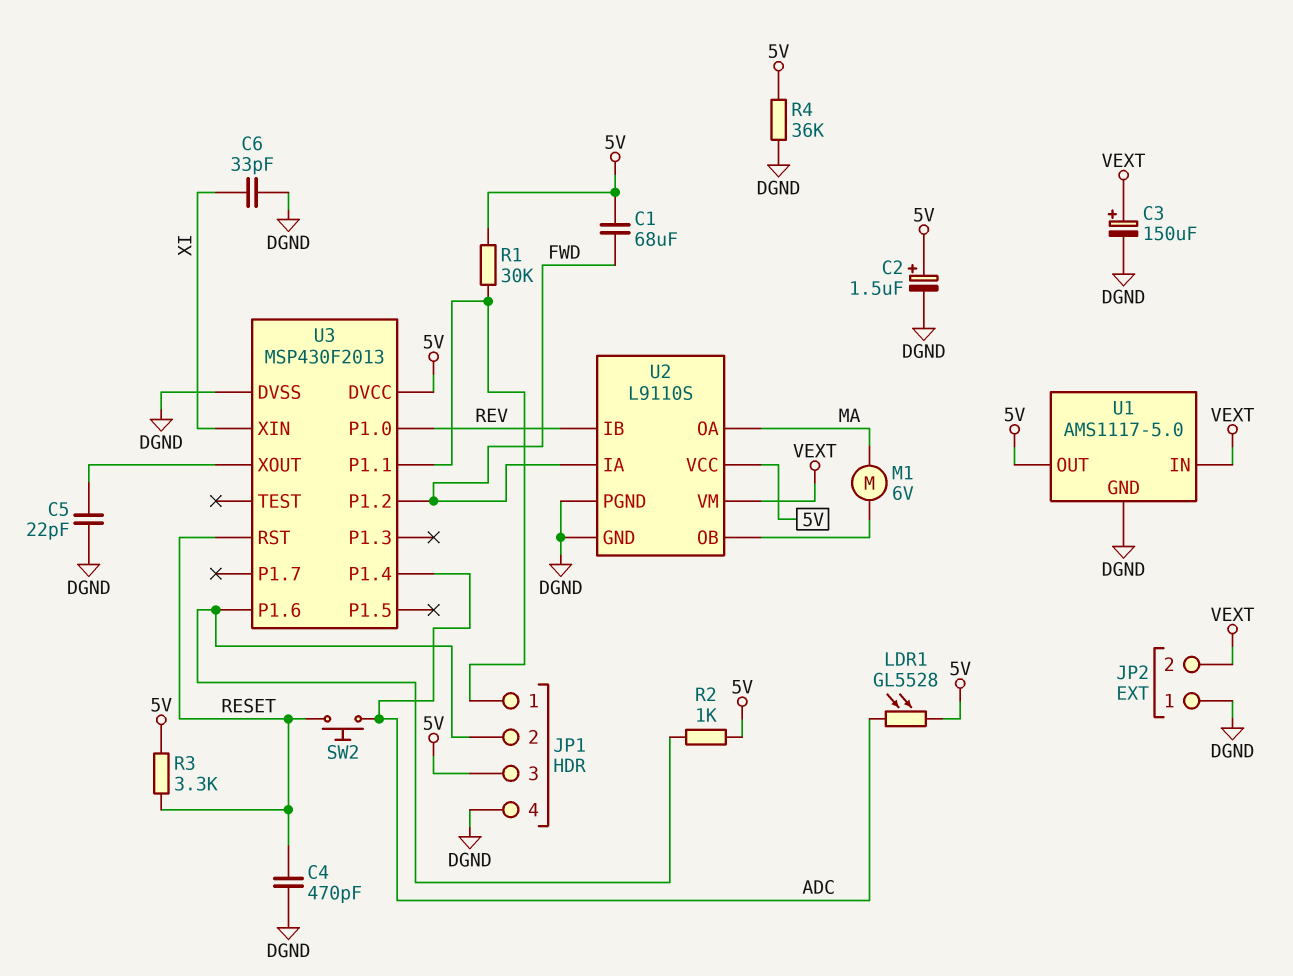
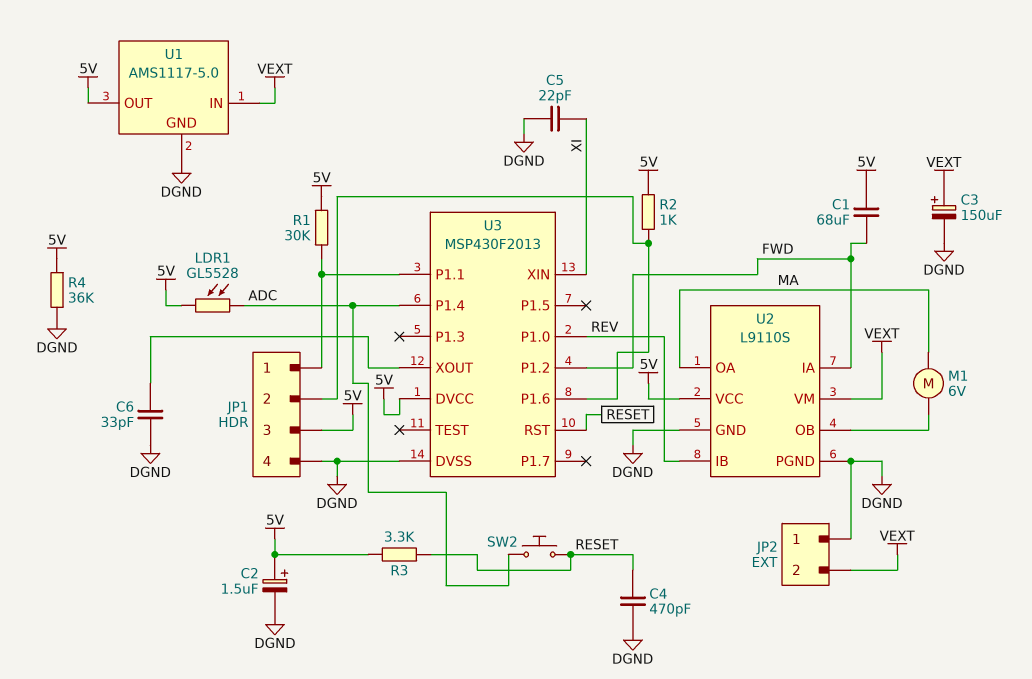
C5: 22pF (DGND, U3/XOUT) -> 22pF (DGND, XI)
C6: 33pF (DGND, XI) -> 33pF (DGND, U3/XOUT)

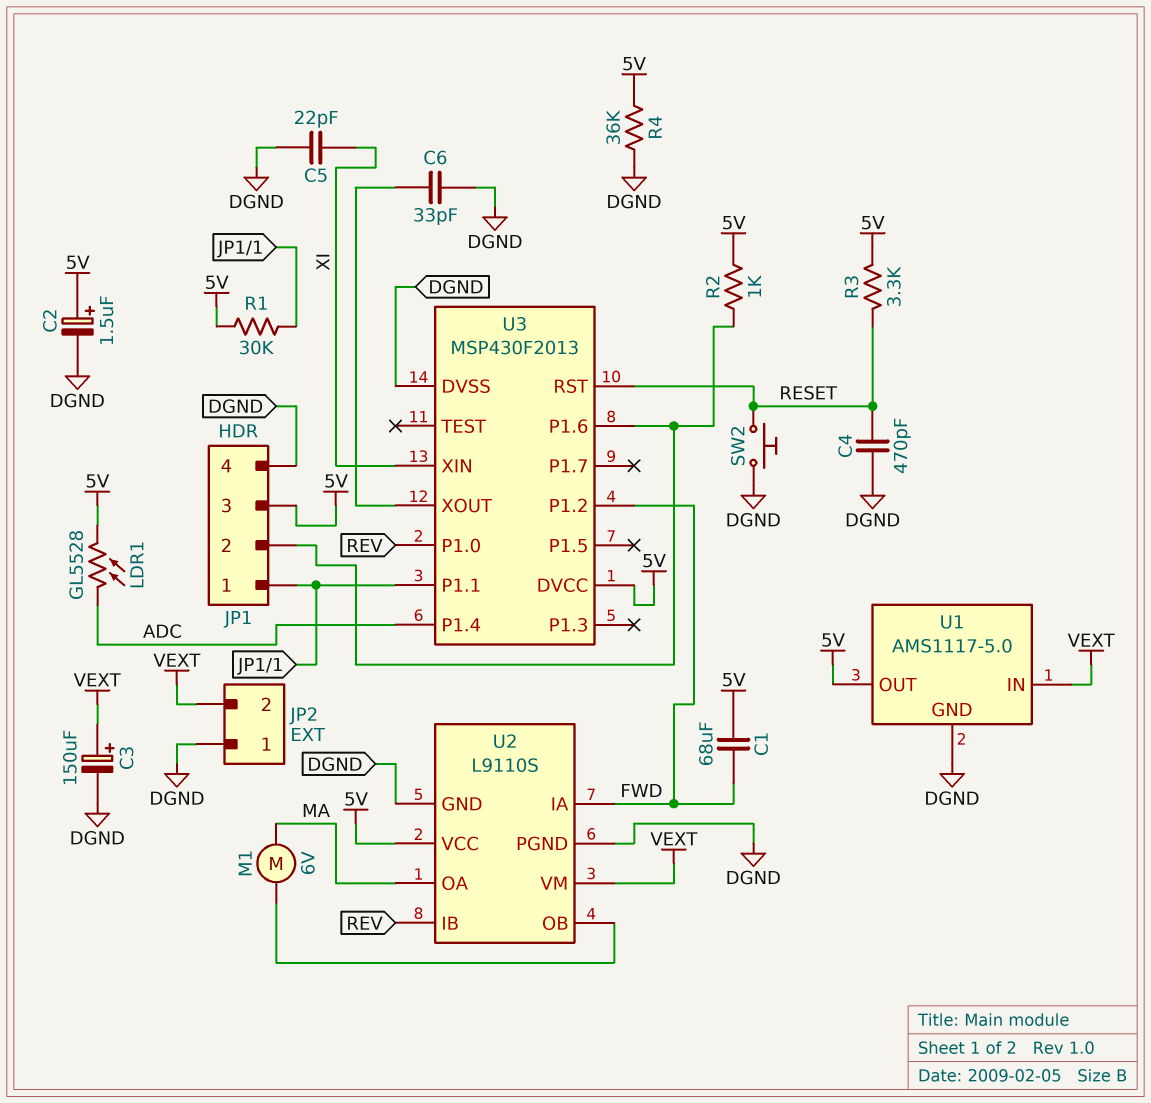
SW2: button (ADC, RESET) -> button (DGND, RESET)

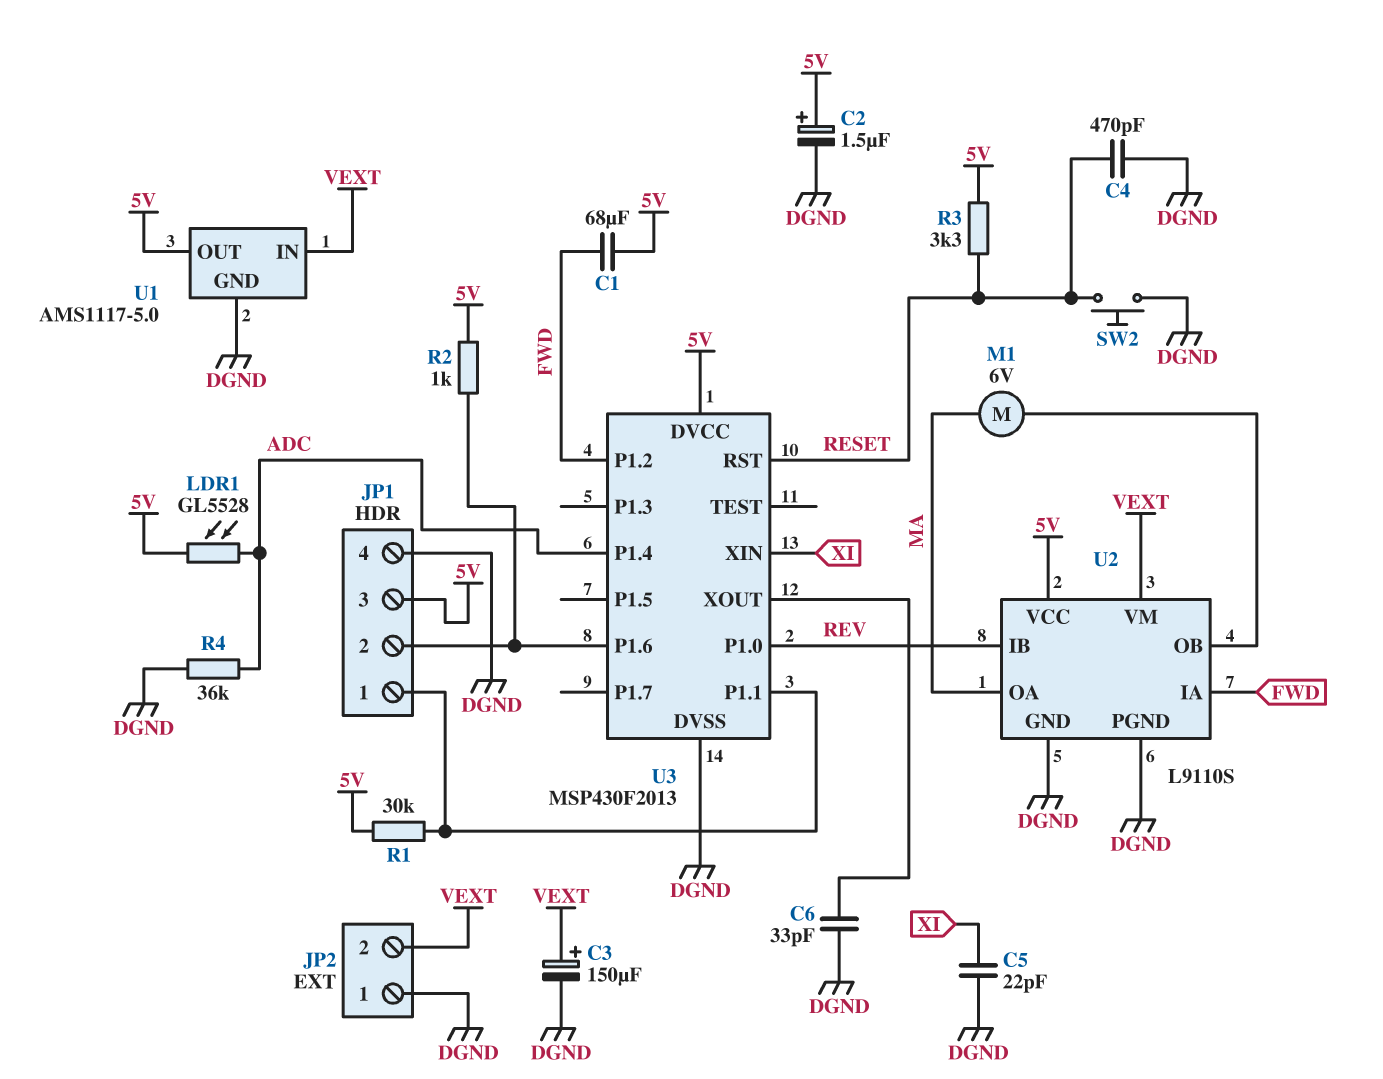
R4: 36k (5V, DGND) -> 36k (ADC, DGND)

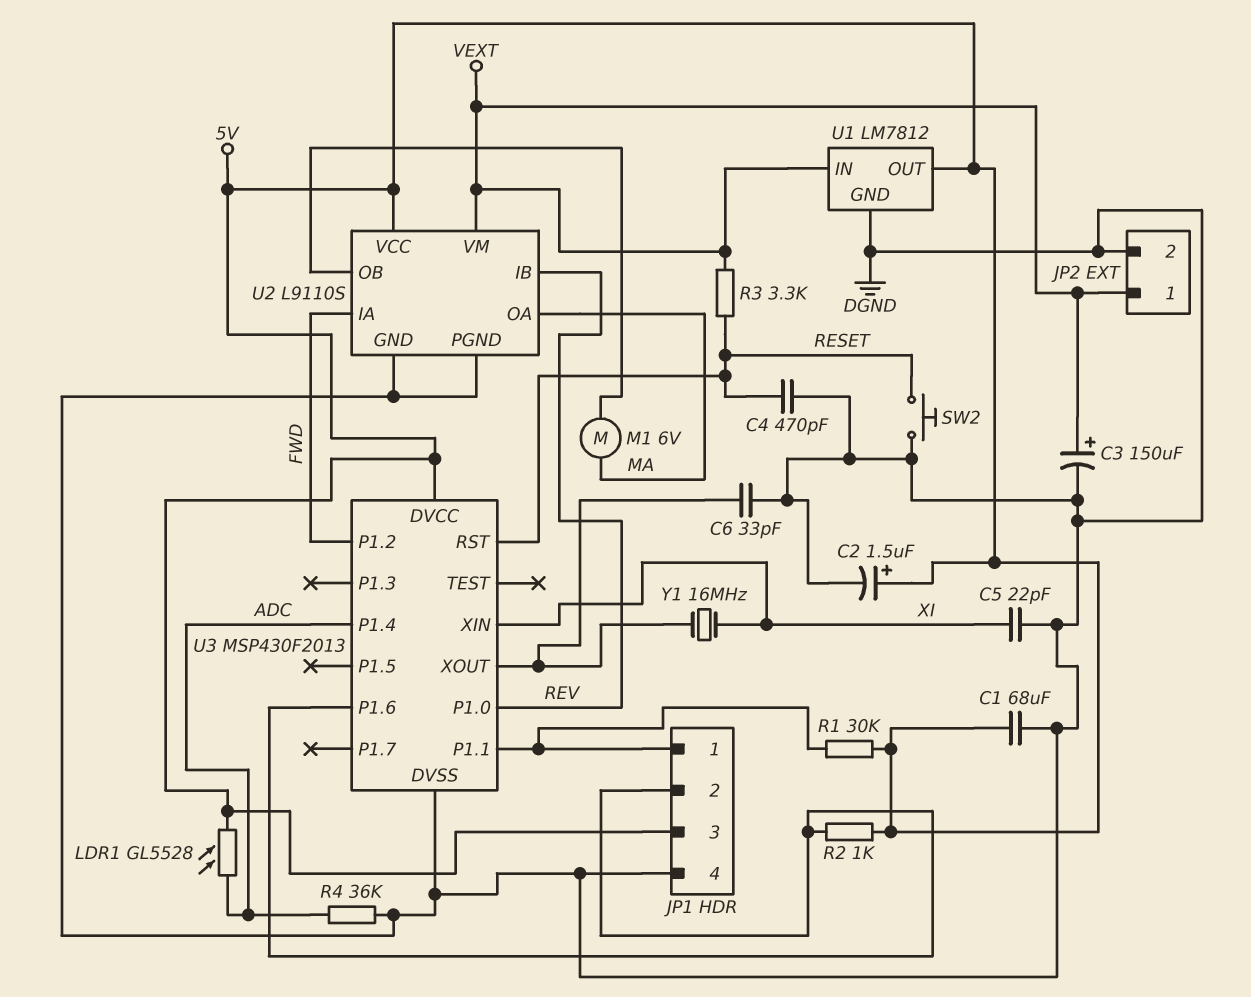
C1: 68uF (5V, FWD) -> 68uF (5V, DGND)
JP2 pin 1: DGND -> VEXT
JP2 pin 2: VEXT -> DGND
R3: 3.3k (5V, RESET) -> 3.3k (RESET, VEXT)
U1: AMS1117-5.0 -> LM7812
Y1: none -> 16MHz (U3/XOUT, XI)

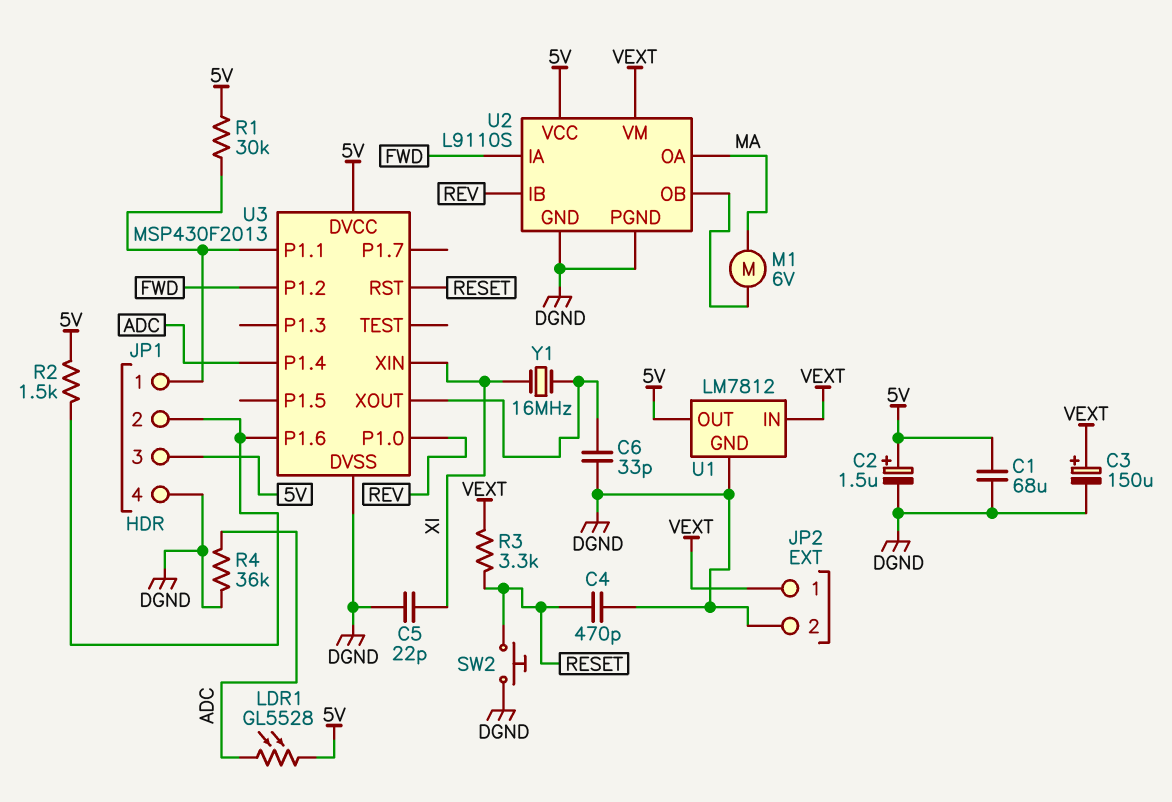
R2: 1k (5V, JP1/2) -> 1.5k (5V, JP1/2)

